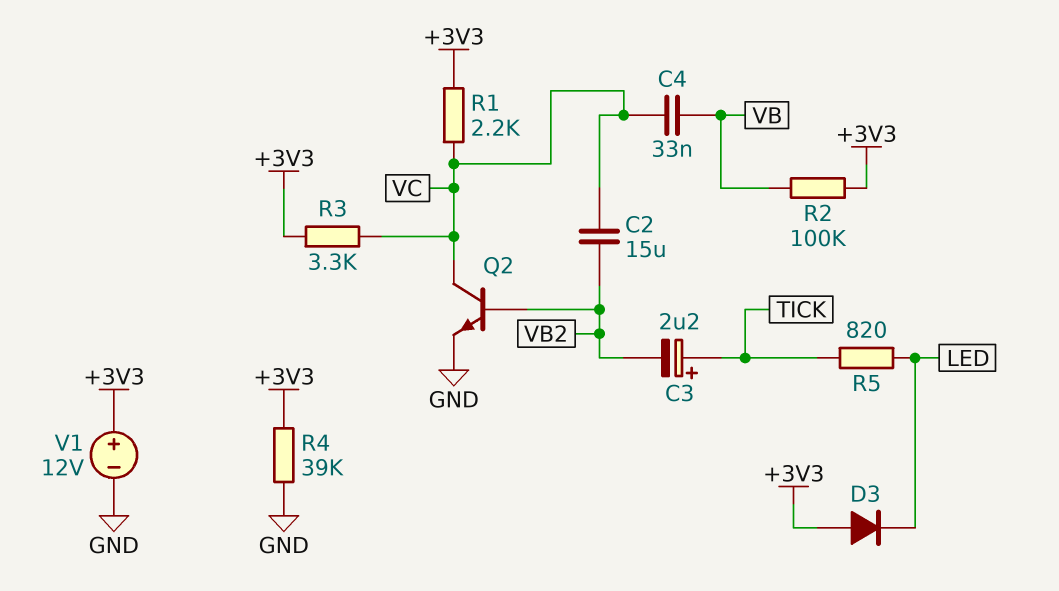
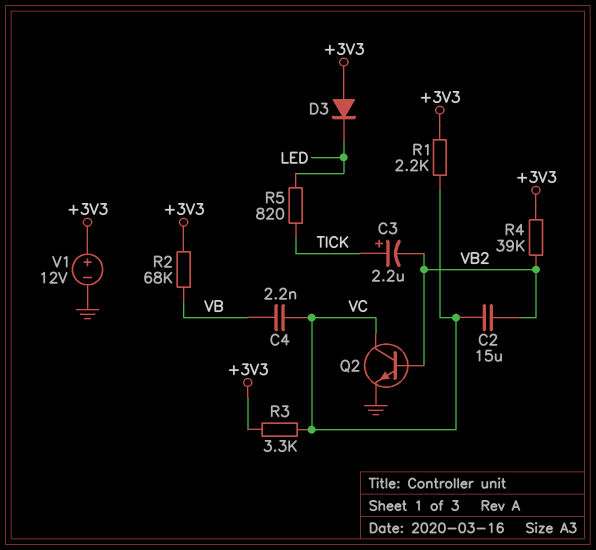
C4: 33nF (VB, VC) -> 2.2nF (VB, VC)
R2: 100k (+3V3, VB) -> 68k (+3V3, VB)
R4: 39k (+3V3, GND) -> 39k (+3V3, VB2)

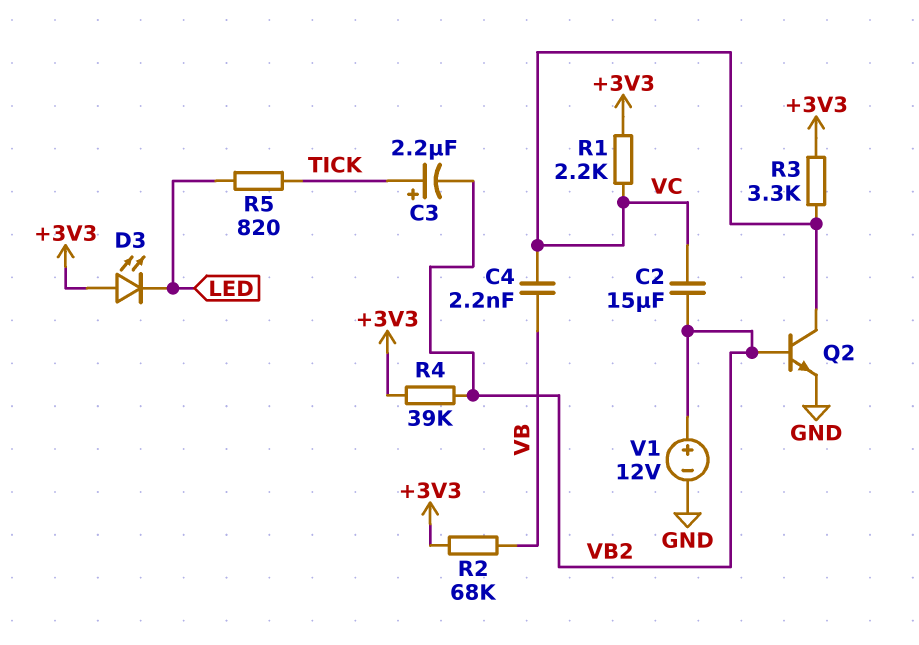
D3: diode (A +3V3, K LED) -> LED (A +3V3, K LED)
V1: 12V (plus +3V3, minus GND) -> 12V (plus VB2, minus GND)

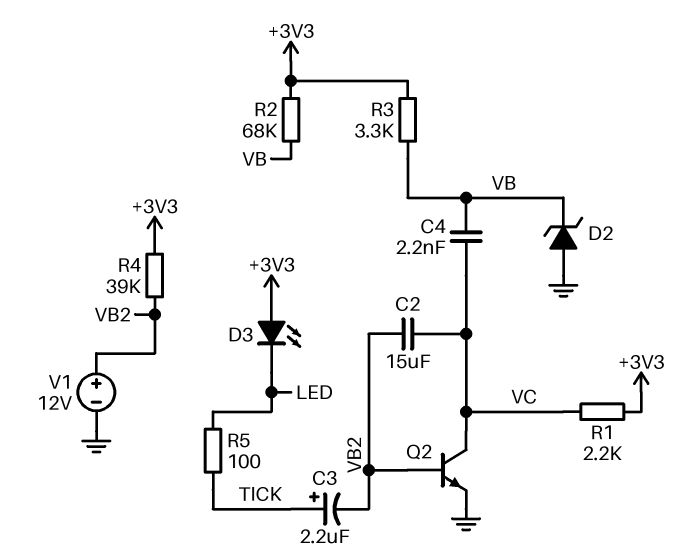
D2: none -> zener (A GND, K VB)
R3: 3.3k (+3V3, VC) -> 3.3k (+3V3, VB)
R5: 820 (LED, TICK) -> 100 (LED, TICK)

